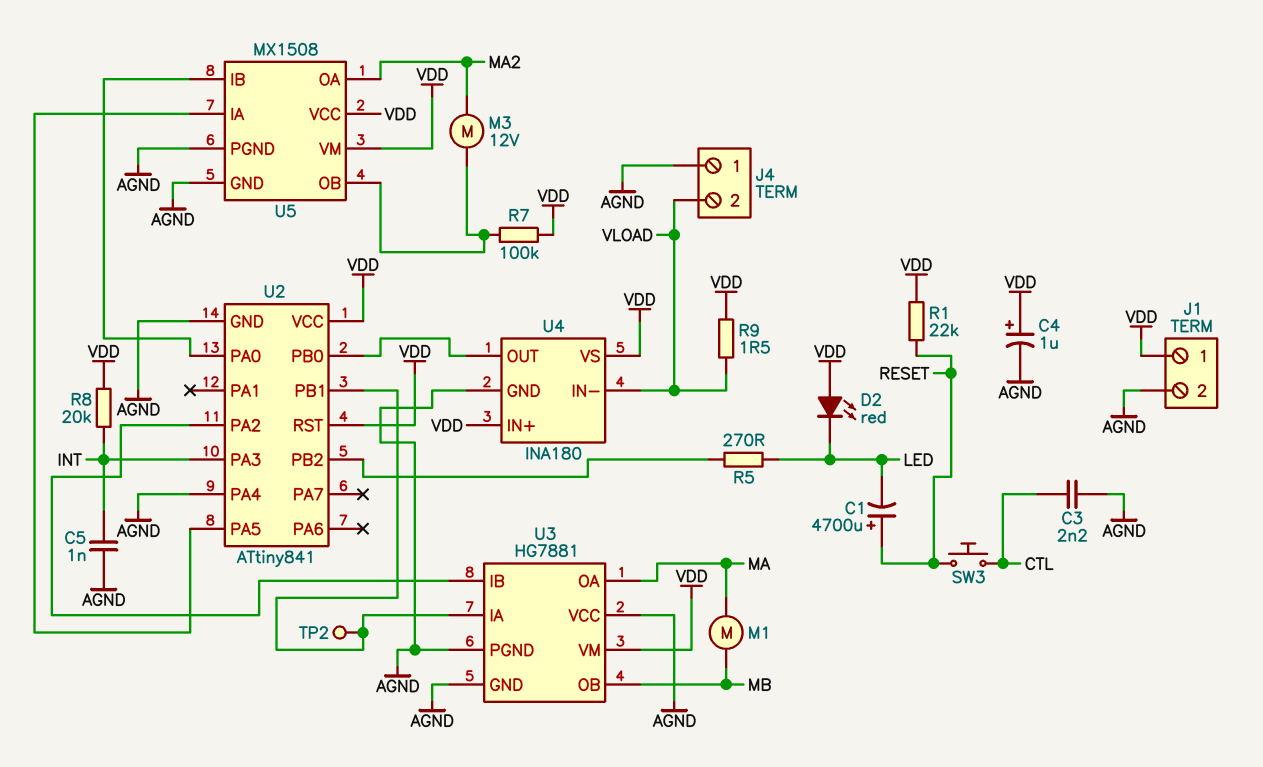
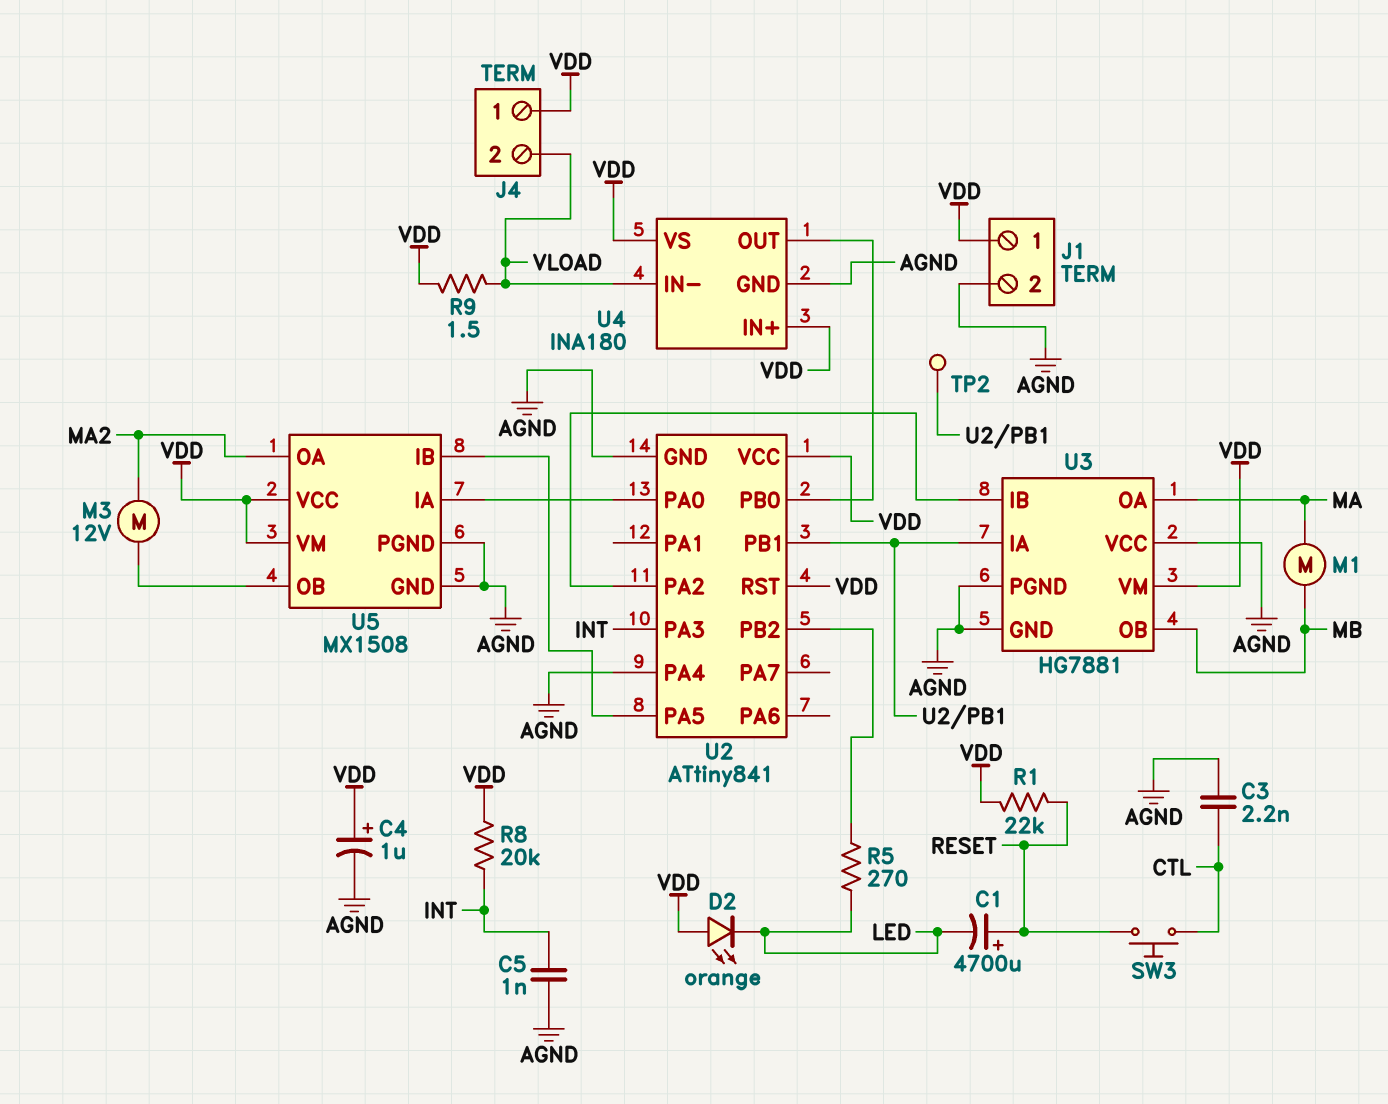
D2: LED red (A VDD, K LED) -> LED orange (A VDD, K LED)
J4 pin 1: AGND -> VDD
R7: 100k (U5/OB, VDD) -> none
U5 pin IA: U2/PA5 -> U2/PA0
U5 pin IB: U2/PA0 -> U2/PA5

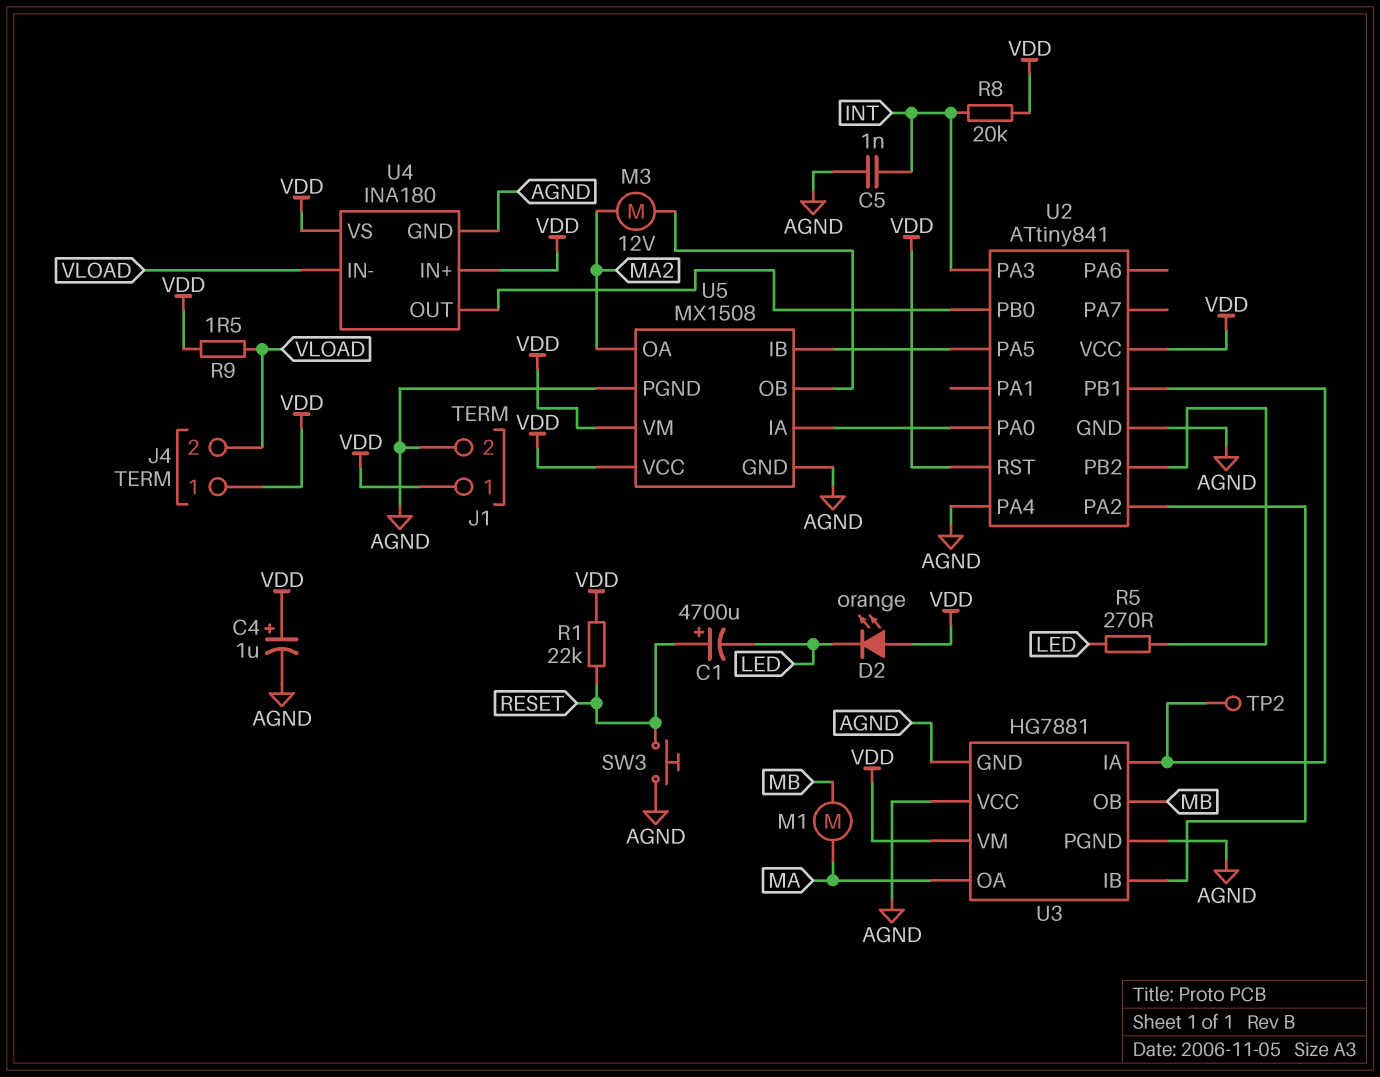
C3: 2.2nF (AGND, CTL) -> none
SW3: button (CTL, RESET) -> button (AGND, RESET)

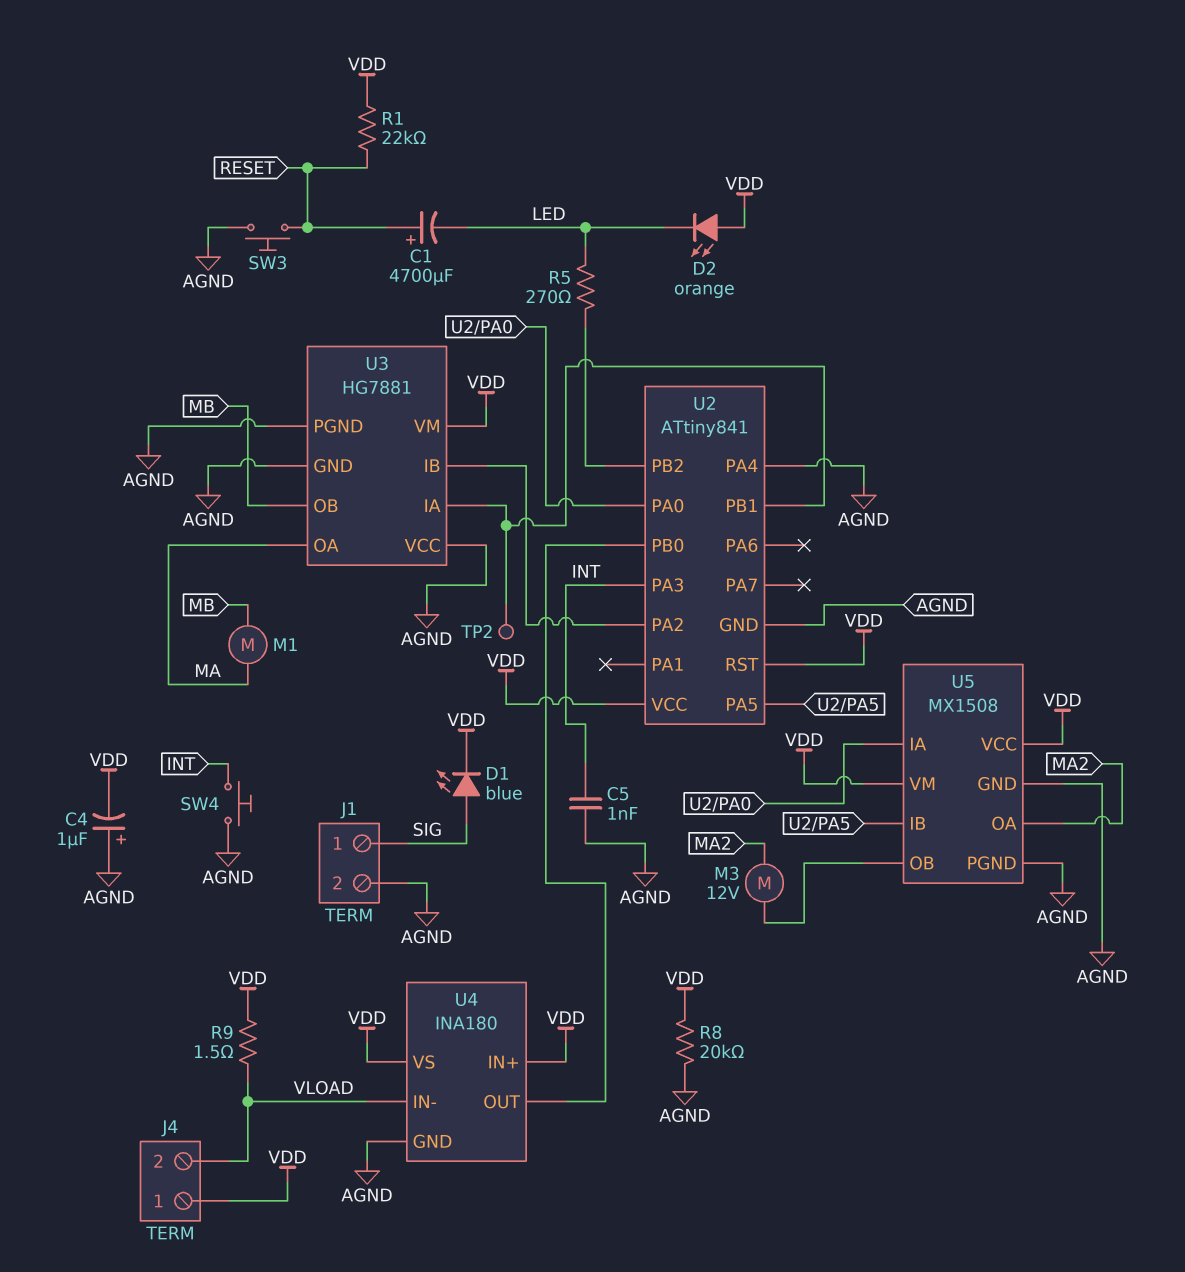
C4: 1uF (plus VDD, minus AGND) -> 1uF (plus AGND, minus VDD)
D1: none -> LED blue (A SIG, K VDD)
J1 pin 1: VDD -> SIG
R8: 20k (INT, VDD) -> 20k (AGND, VDD)
SW4: none -> button (AGND, INT)

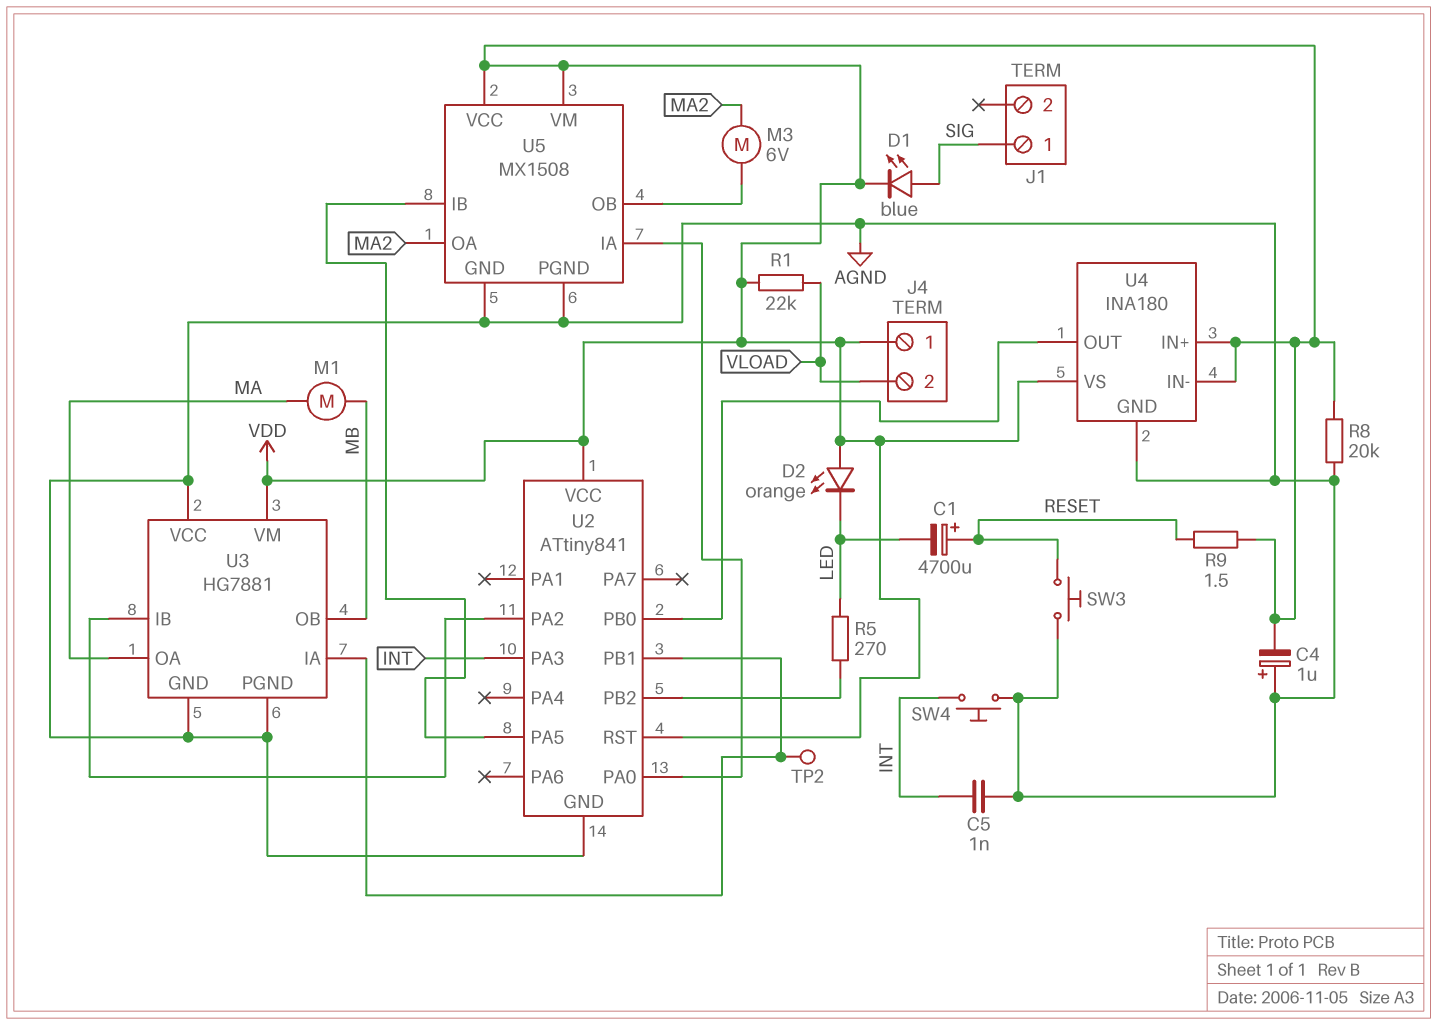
J1 pin 2: AGND -> none
M3: motor 12V (MA2, U5/OB) -> motor 6V (MA2, U5/OB)
R1: 22k (RESET, VDD) -> 22k (VDD, VLOAD)
R9: 1.5 (VDD, VLOAD) -> 1.5 (RESET, VDD)
U2 pin PA4: AGND -> none
U4 pin IN-: VLOAD -> VDD

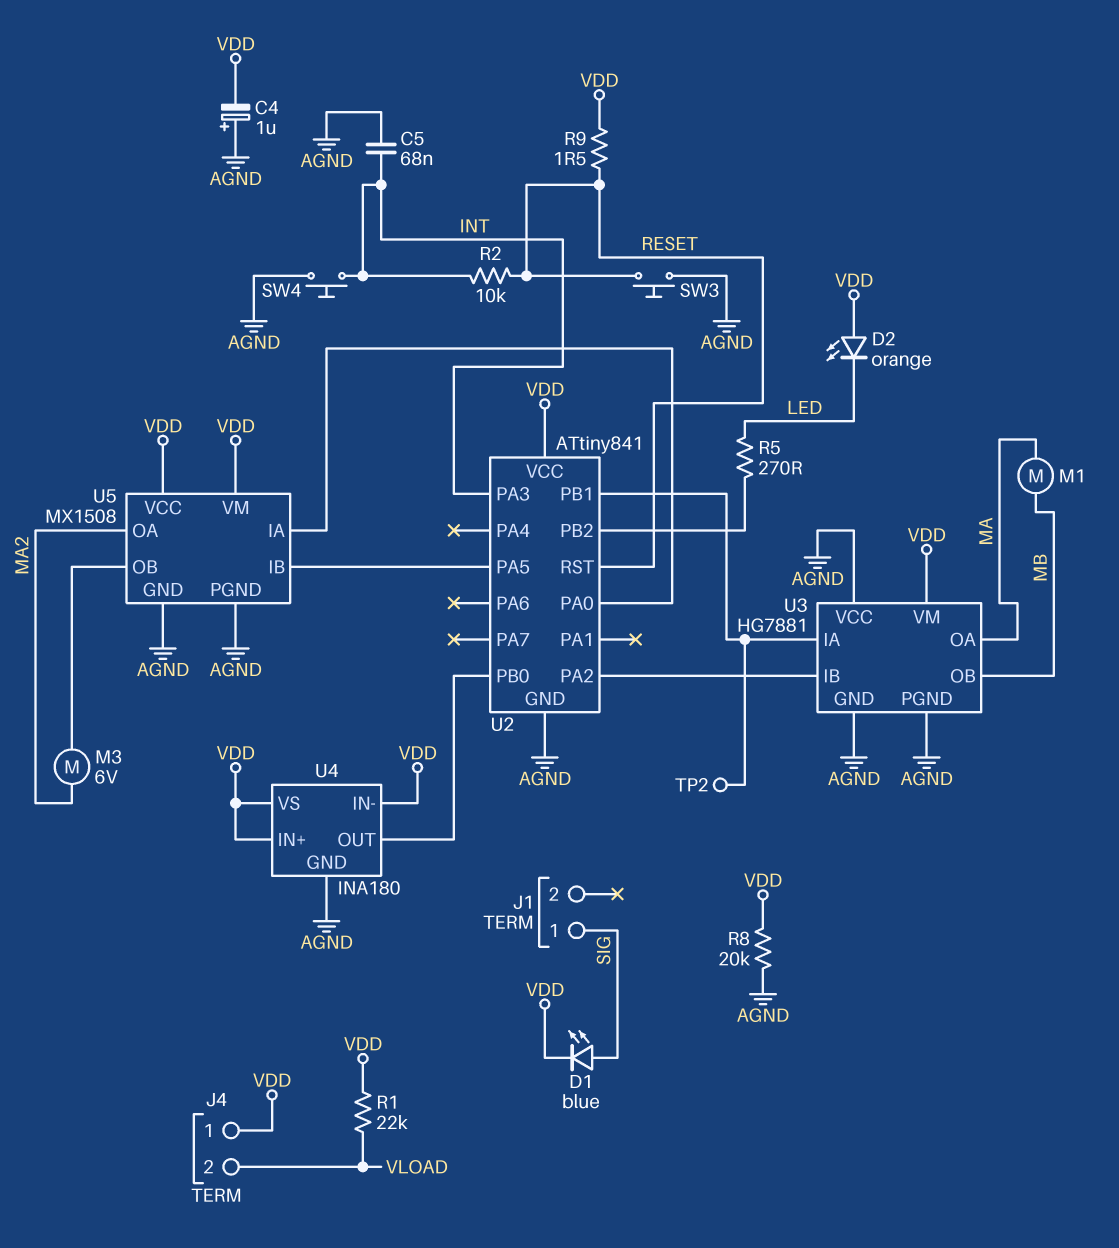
C1: 4700uF (plus RESET, minus LED) -> none
C5: 1nF (AGND, INT) -> 68nF (AGND, INT)
R2: none -> 10k (INT, RESET)
U2 pin RST: VDD -> RESET

